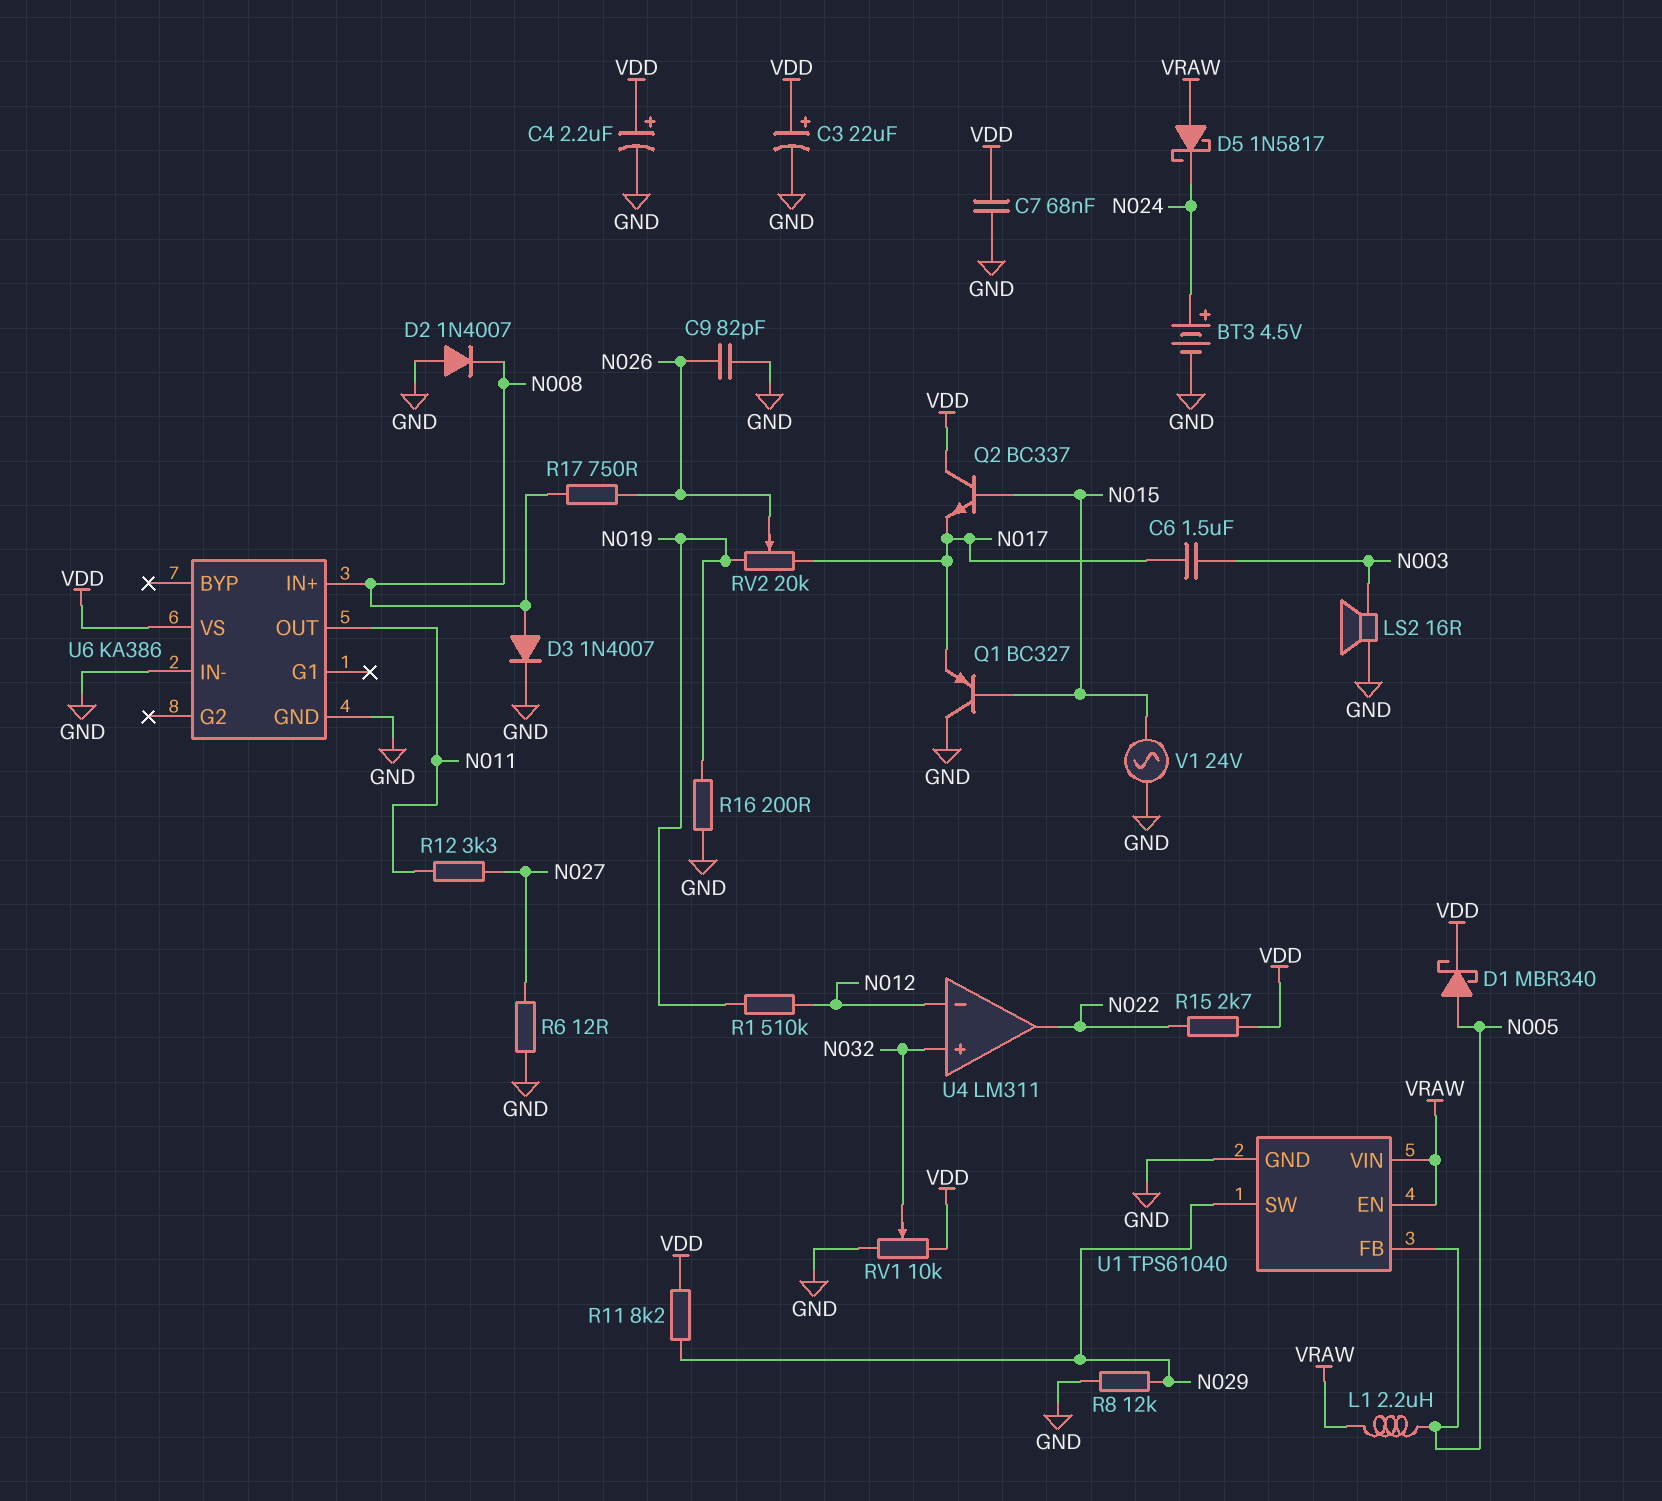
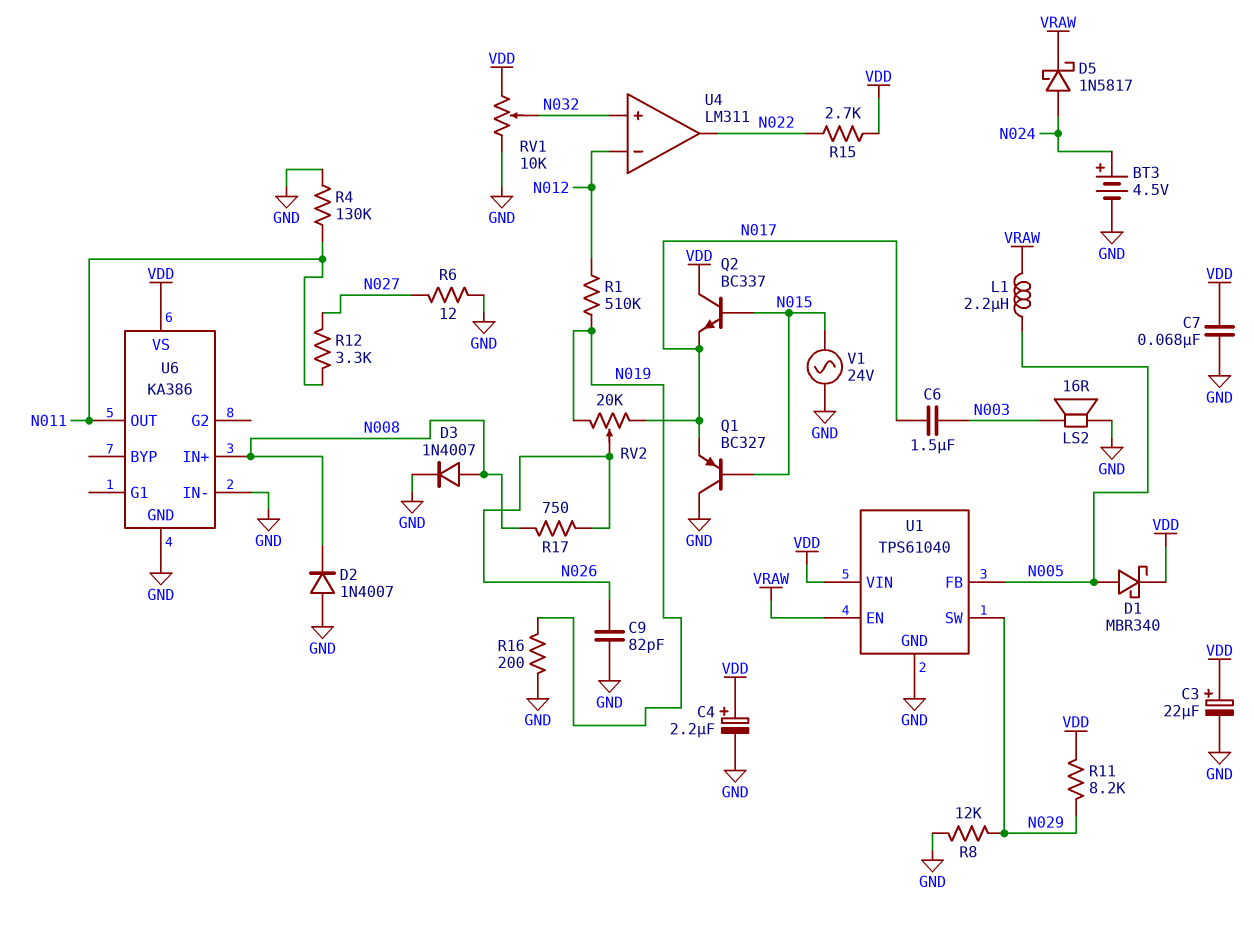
D5: schottky 1N5817 (A VRAW, K N024) -> schottky 1N5817 (A N024, K VRAW)
R4: none -> 130k (GND, N011)
U1 pin VIN: VRAW -> VDD

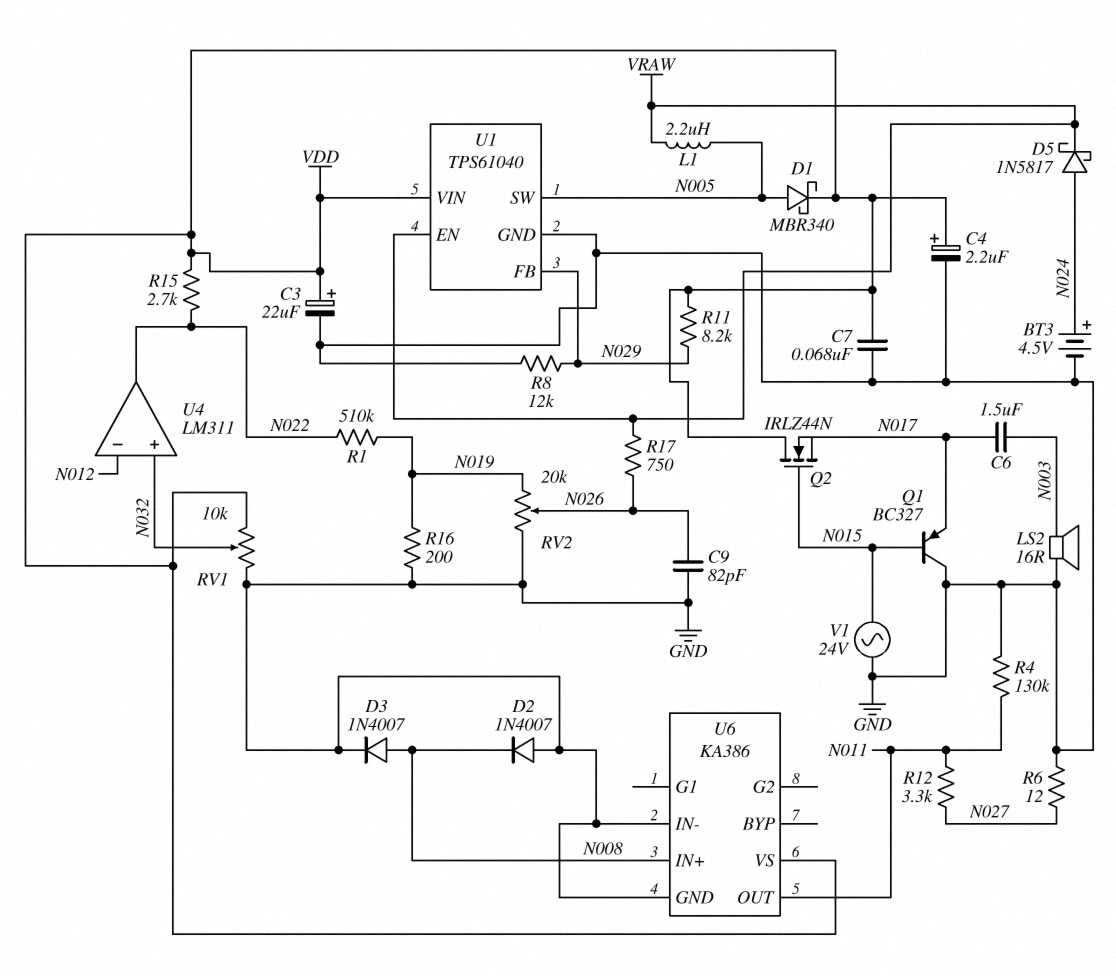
Q2: NPN BC337 (B N015, C VDD, E N017) -> NMOS IRLZ44N (G N015, D VDD, S N017)
R1: 510k (N012, N019) -> 510k (N019, N022)
R17: 750 (N008, N026) -> 750 (N026, VRAW)
RV2: 20k (N017, N019, wiper N026) -> 20k (GND, N019, wiper N026)
U1 pin FB: N005 -> N029
U1 pin SW: N029 -> N005

